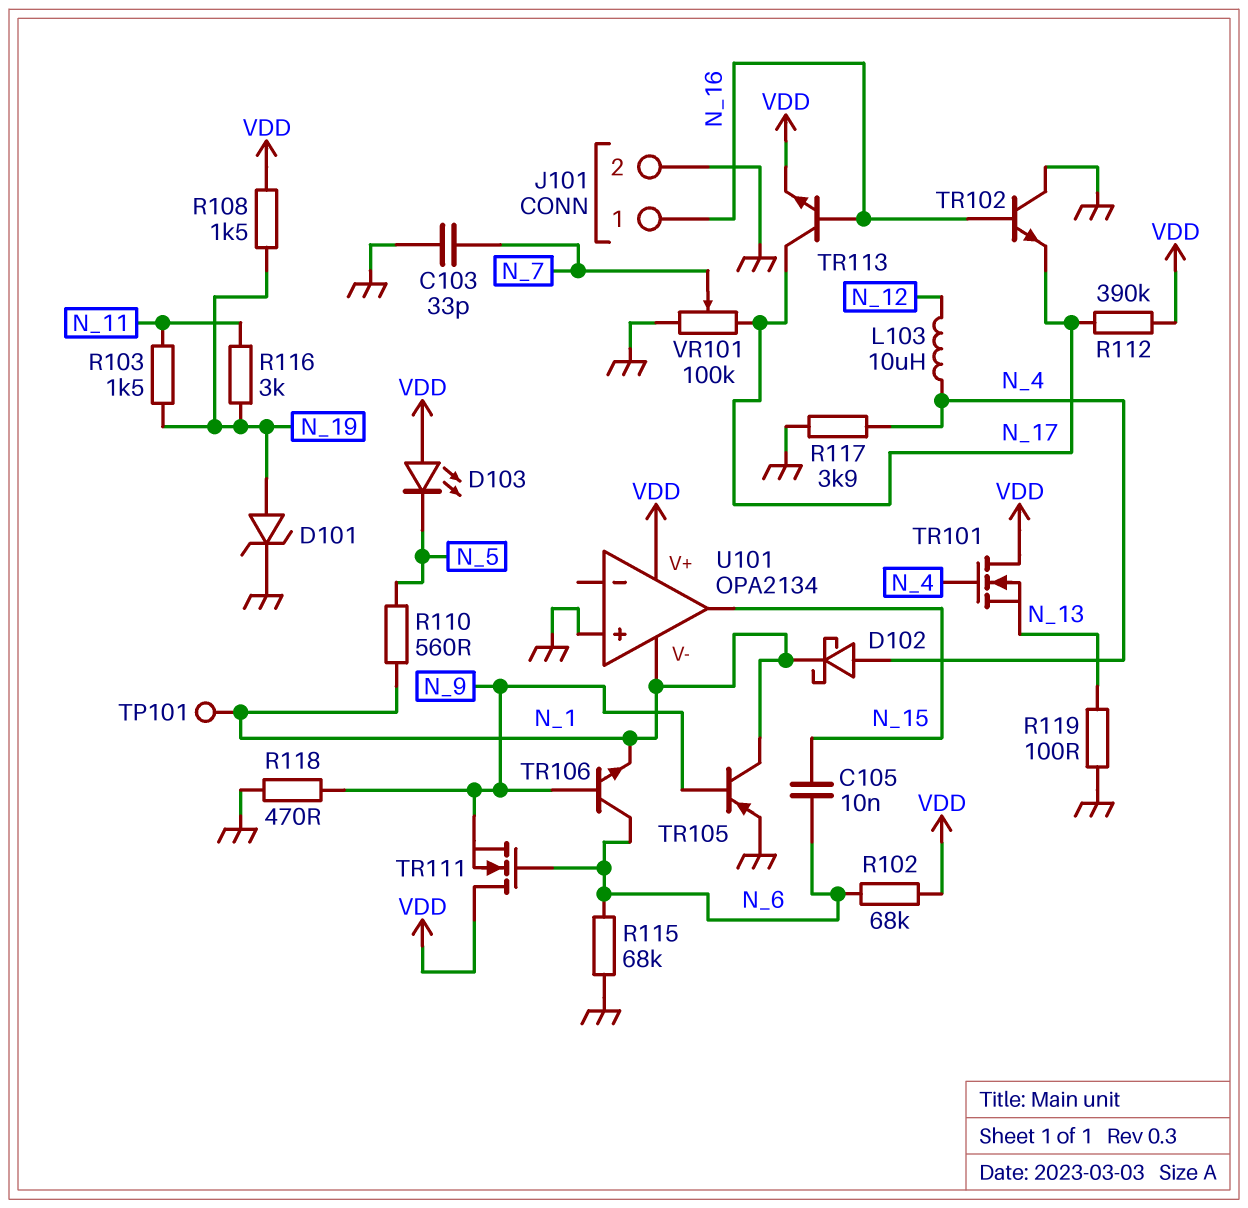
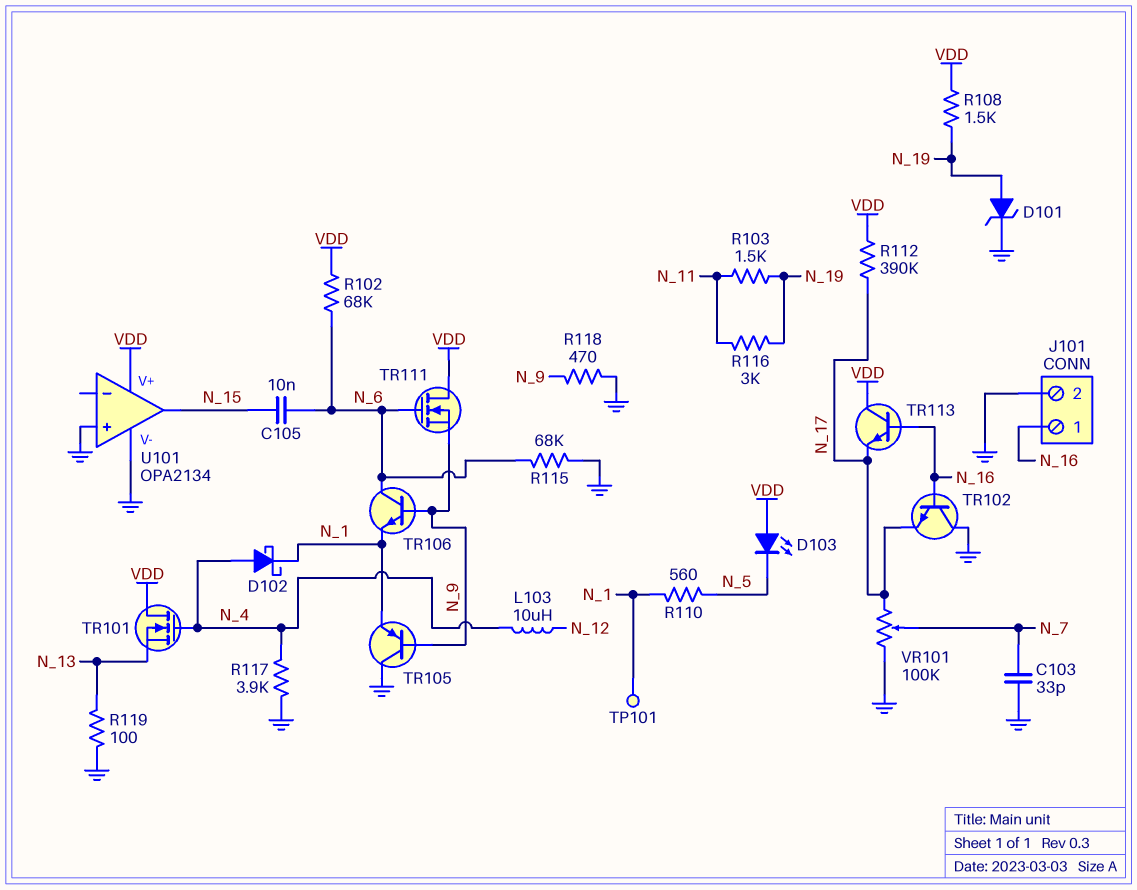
TR105: PNP (B N_9, C N_1, E GND) -> PNP (B N_9, C GND, E N_1)
TR113: NPN (B N_16, C N_17, E VDD) -> NPN (B N_16, C VDD, E N_17)
U101 pin V-: N_1 -> GND

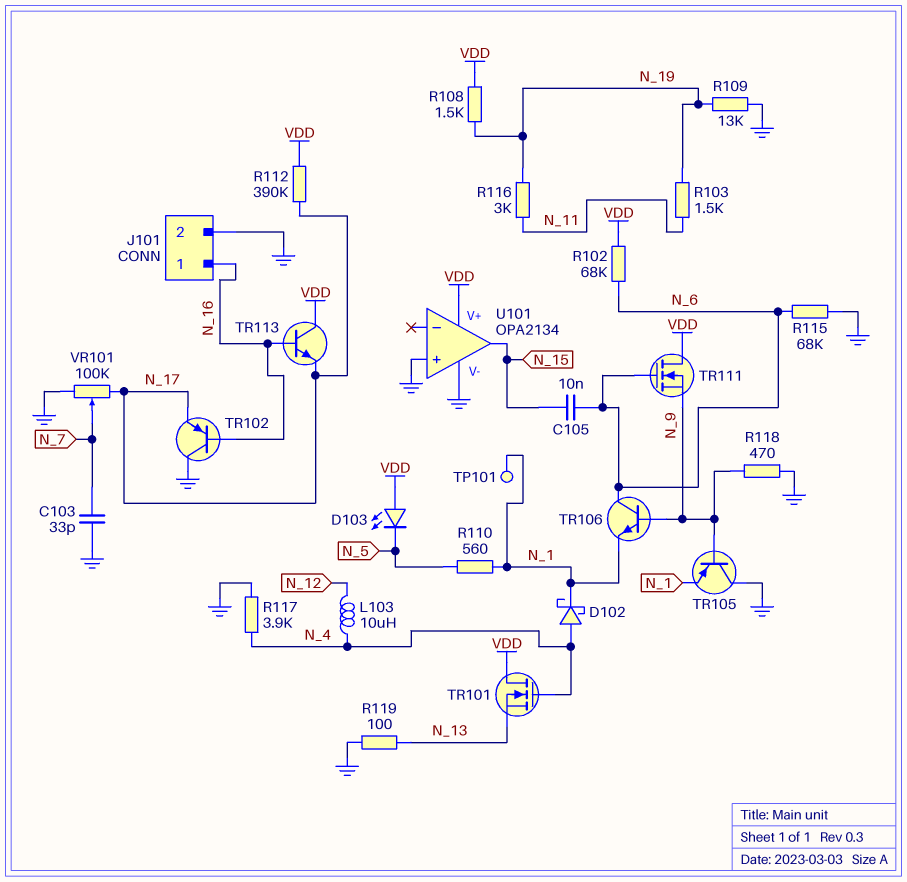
D101: zener (A N_19, K GND) -> none
R109: none -> 13k (GND, N_19)
TR102: NPN (B N_16, C GND, E N_17) -> PNP (B N_16, C GND, E N_17)

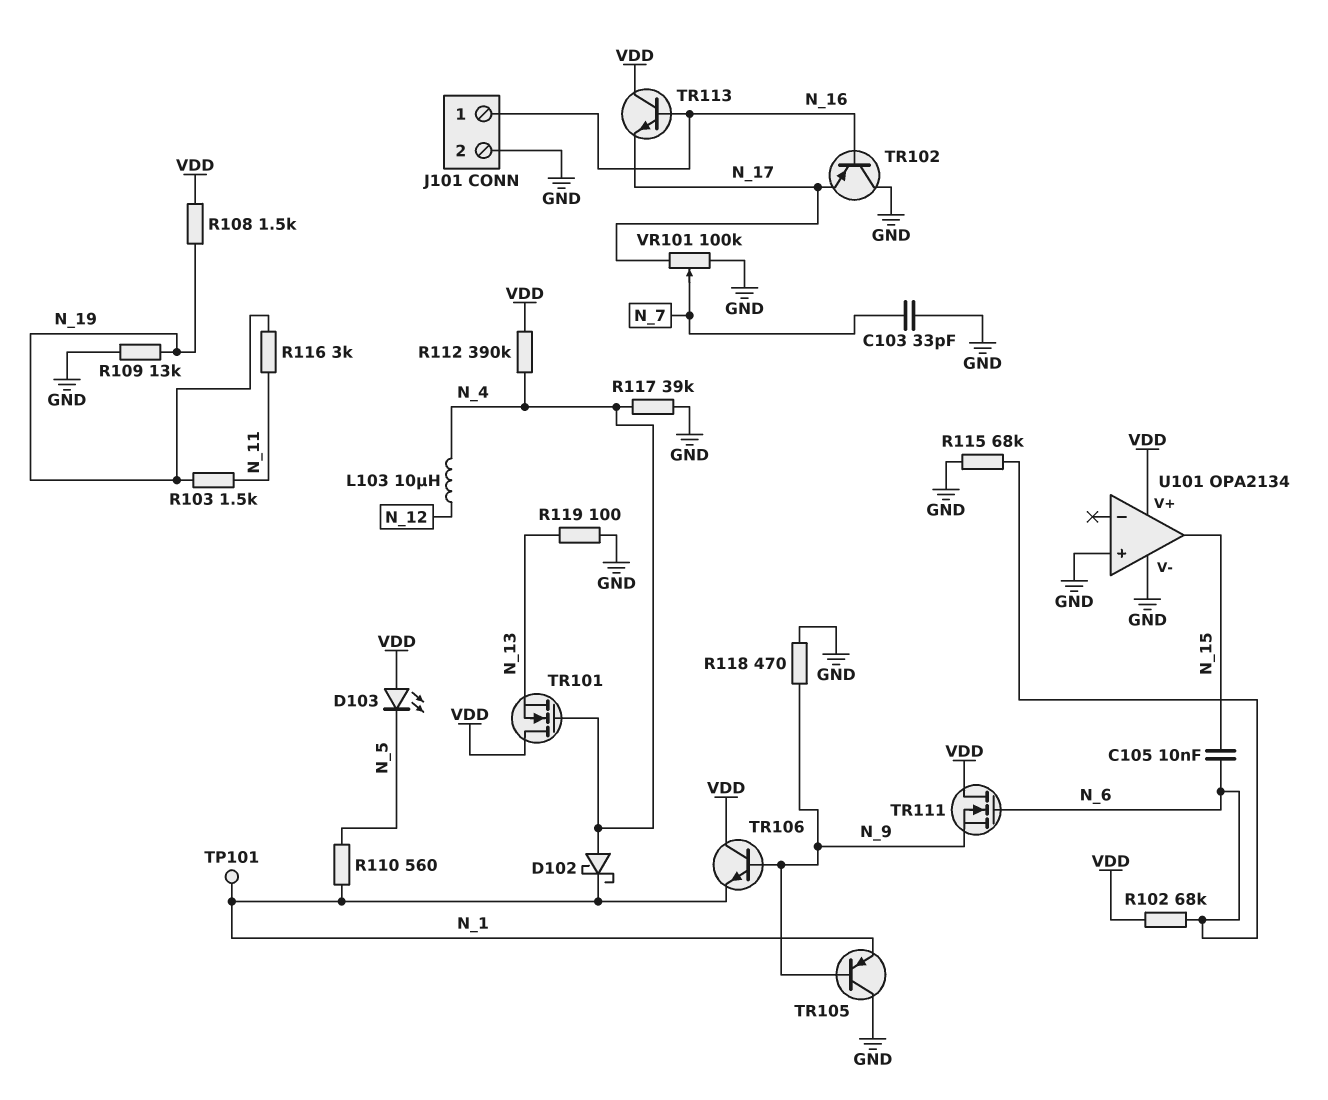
R112: 390k (N_17, VDD) -> 390k (N_4, VDD)
R117: 3.9k (GND, N_4) -> 39k (GND, N_4)
TR106: NPN (B N_9, C N_6, E N_1) -> NPN (B N_9, C VDD, E N_1)

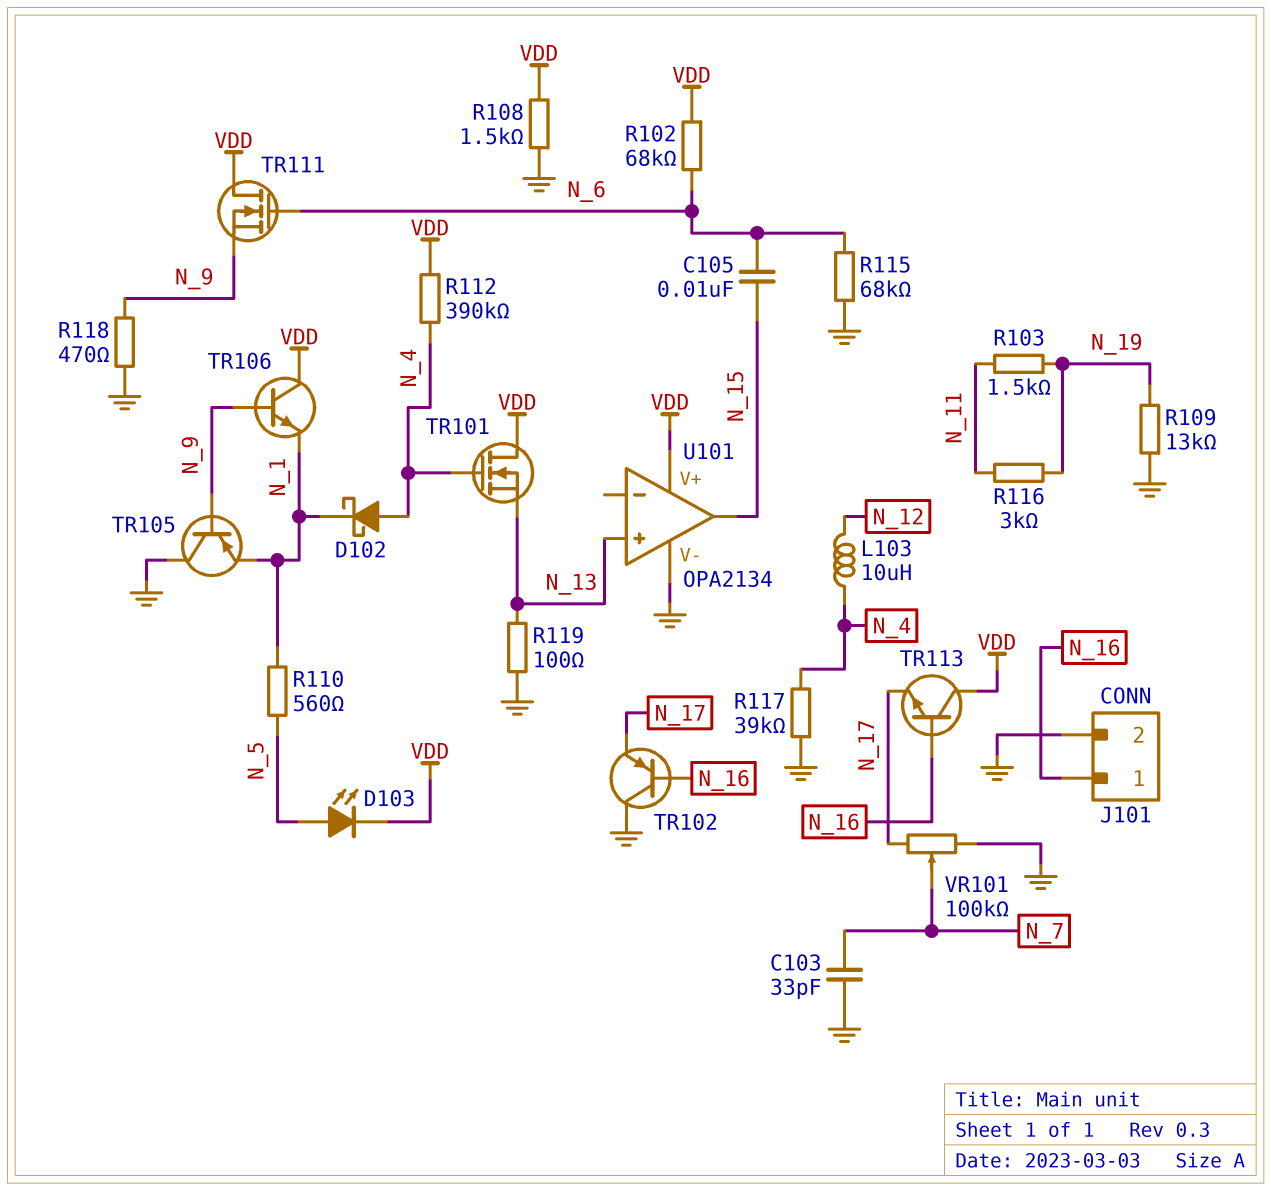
D103: LED (A VDD, K N_5) -> LED (A N_5, K VDD)
R108: 1.5k (N_19, VDD) -> 1.5k (GND, VDD)
TP101: test point (N_1) -> none
U101 pin in+: GND -> N_13

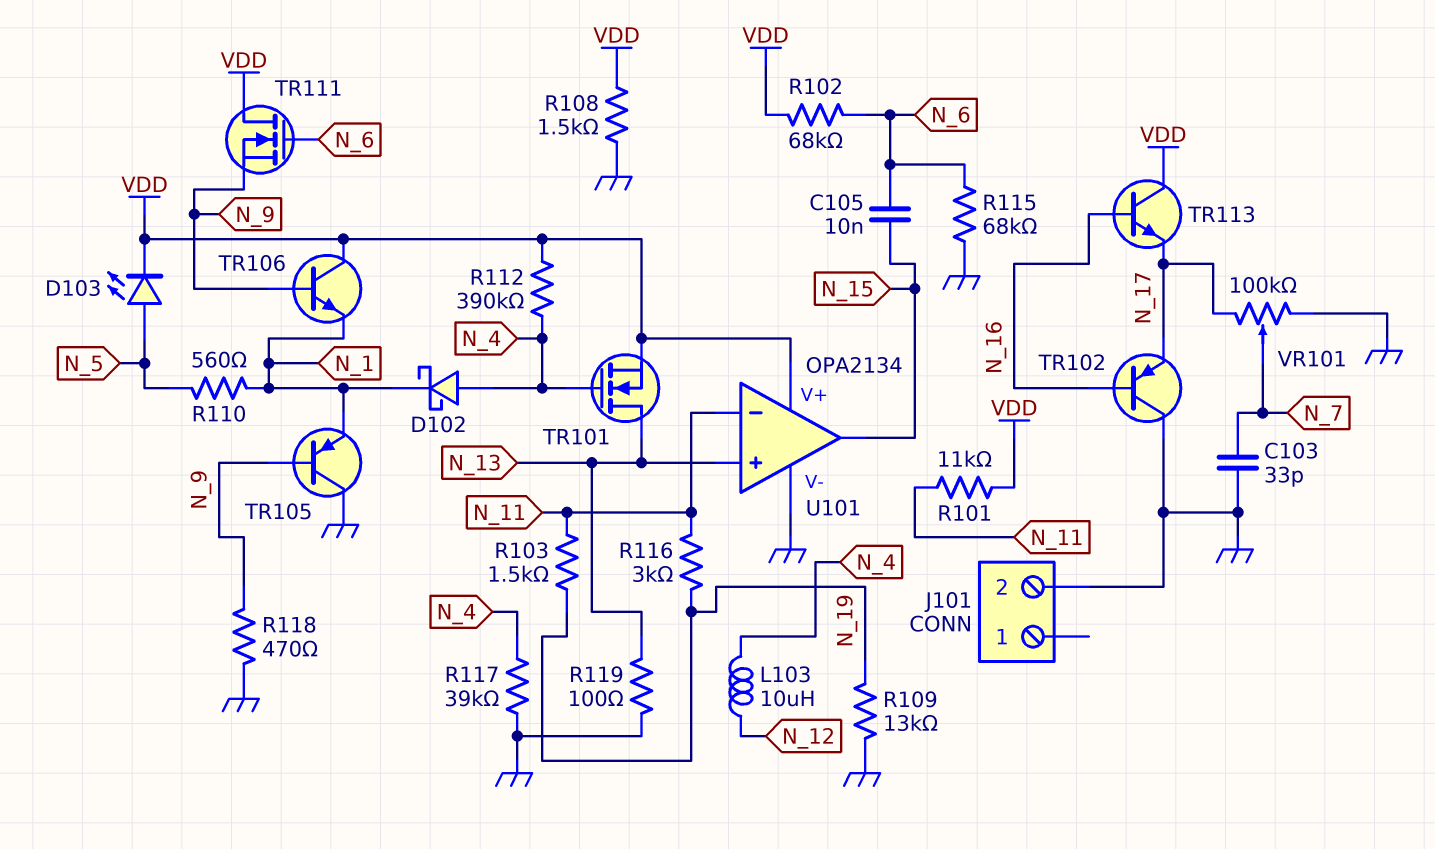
J101 pin 1: N_16 -> none
R101: none -> 11k (N_11, VDD)
TR101: NMOS (G N_4, D VDD, S N_13) -> NMOS (G N_4, D N_13, S VDD)
U101 pin in-: none -> N_11

